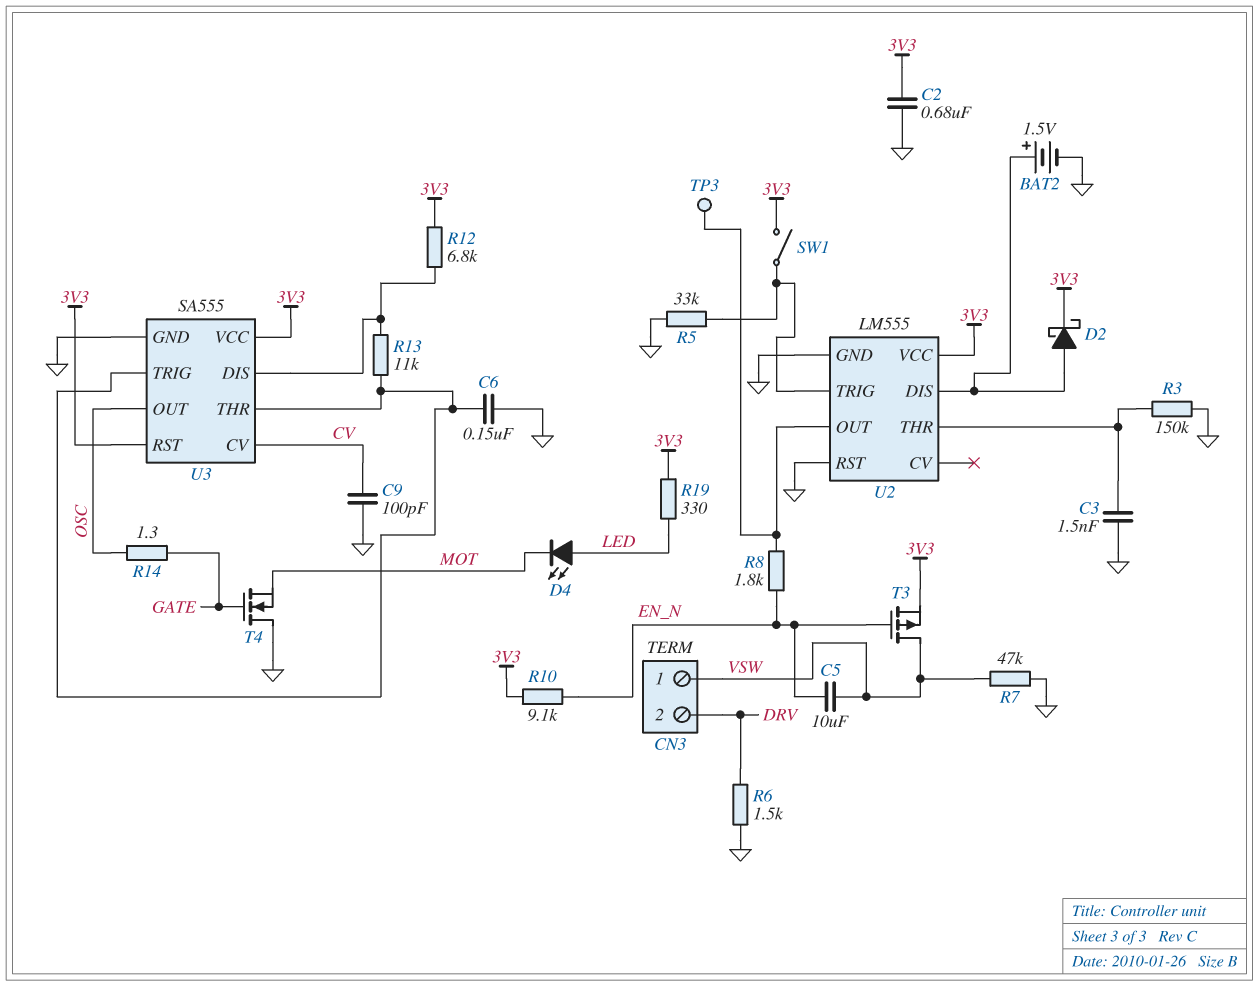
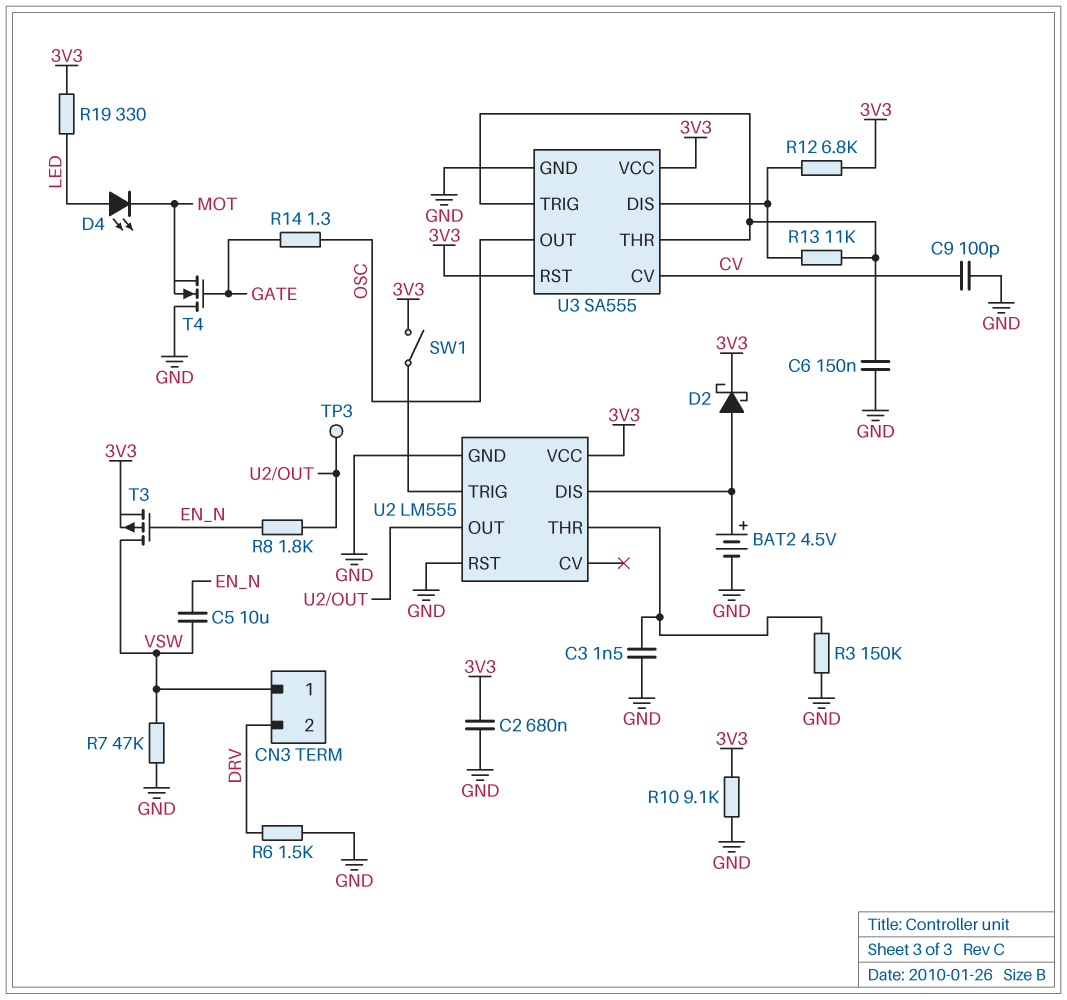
BAT2: 1.5V (plus U2/DIS, minus GND) -> 4.5V (plus U2/DIS, minus GND)
R5: 33k (GND, U2/TRIG) -> none
R10: 9.1k (3V3, EN_N) -> 9.1k (3V3, GND)

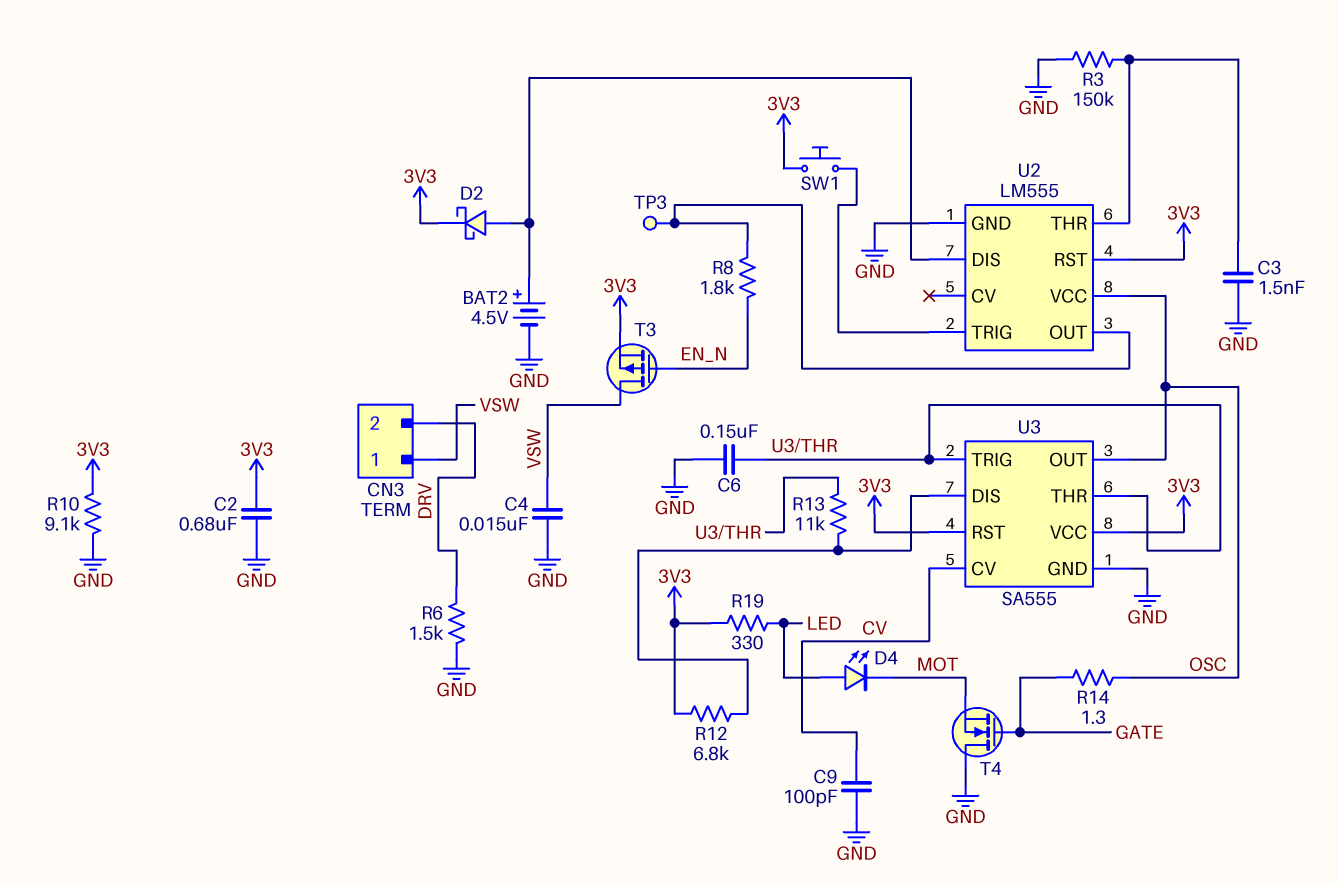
C4: none -> 15nF (GND, VSW)
C5: 10uF (EN_N, VSW) -> none
R7: 47k (GND, VSW) -> none
SW1: switch (3V3, U2/TRIG) -> button (3V3, U2/TRIG)
U2 pin RST: GND -> 3V3
U2 pin VCC: 3V3 -> OSC

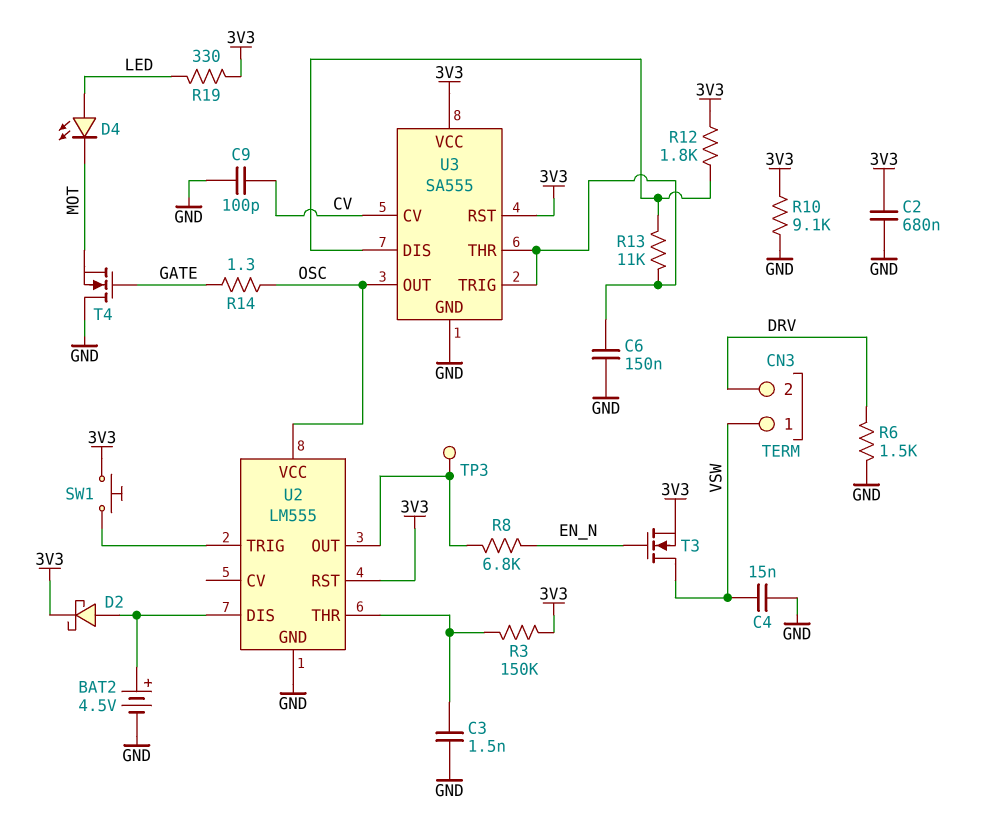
R3: 150k (GND, U2/THR) -> 150k (3V3, U2/THR)
R8: 1.8k (EN_N, U2/OUT) -> 6.8k (EN_N, U2/OUT)
R12: 6.8k (3V3, U3/DIS) -> 1.8k (3V3, U3/DIS)
T3: PMOS (G EN_N, D VSW, S 3V3) -> NMOS (G EN_N, D VSW, S 3V3)

